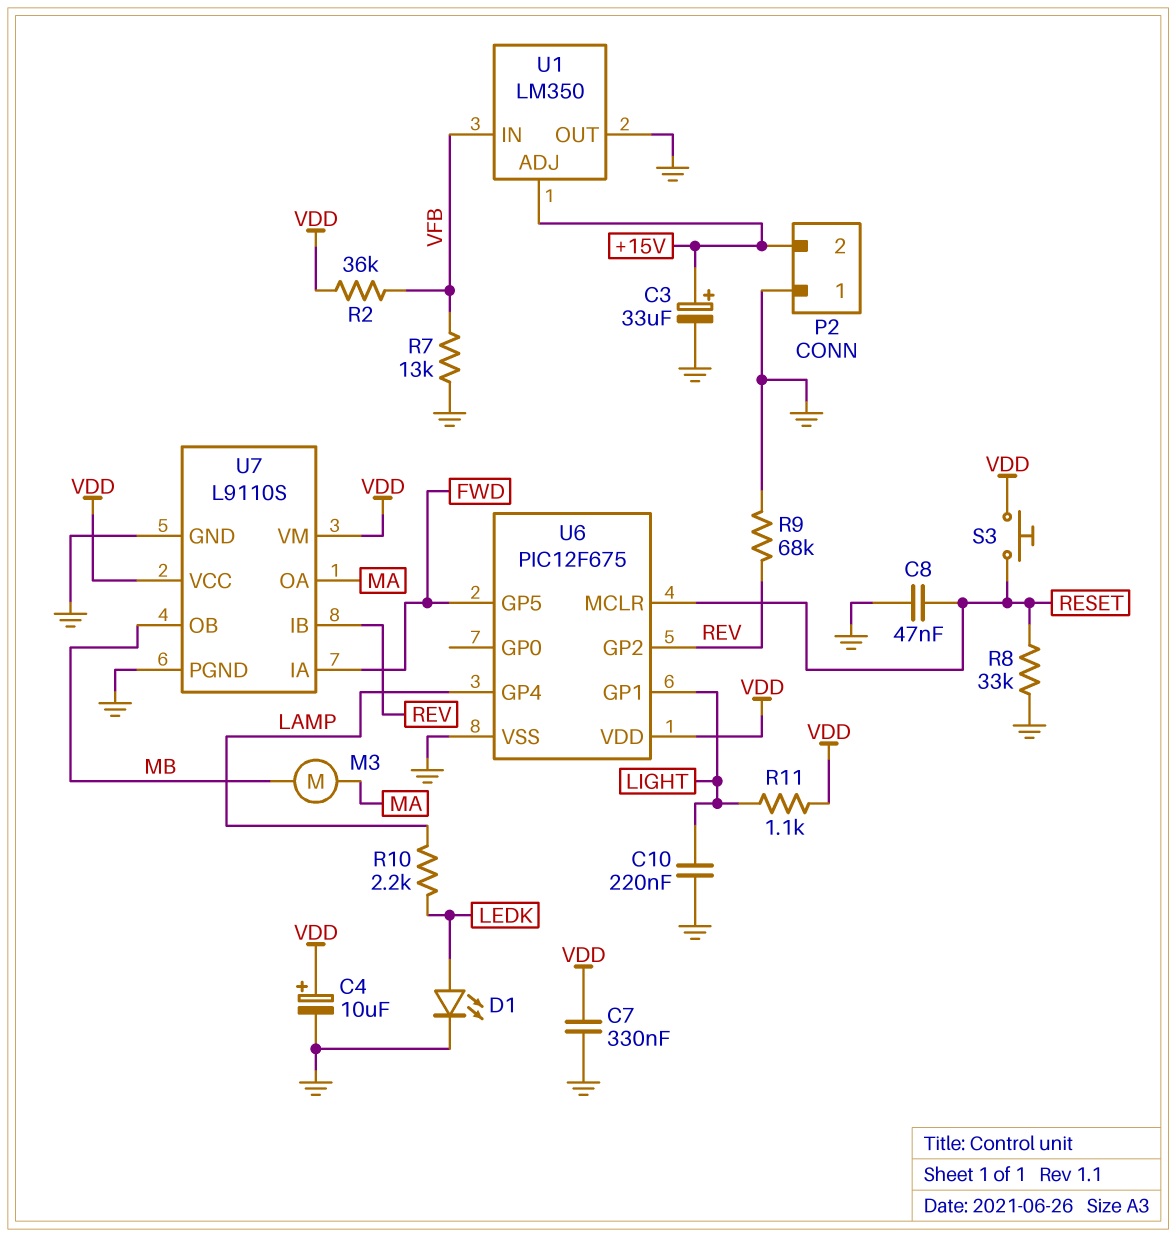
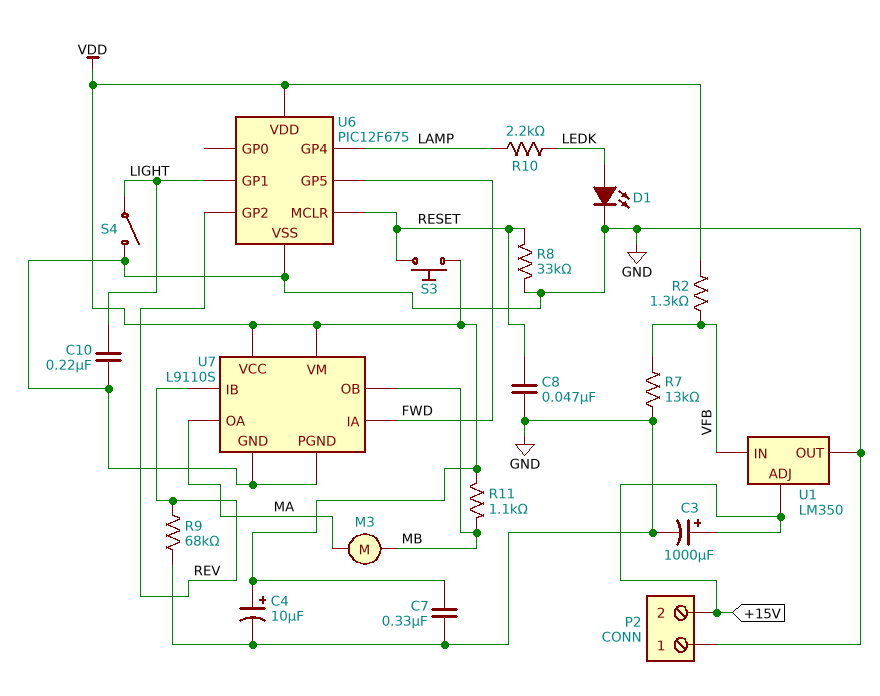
C3: 33uF (plus +15V, minus GND) -> 1000uF (plus +15V, minus GND)
R2: 36k (VDD, VFB) -> 1.3k (VDD, VFB)
R11: 1.1k (LIGHT, VDD) -> 1.1k (MB, VDD)
S4: none -> switch (GND, LIGHT)

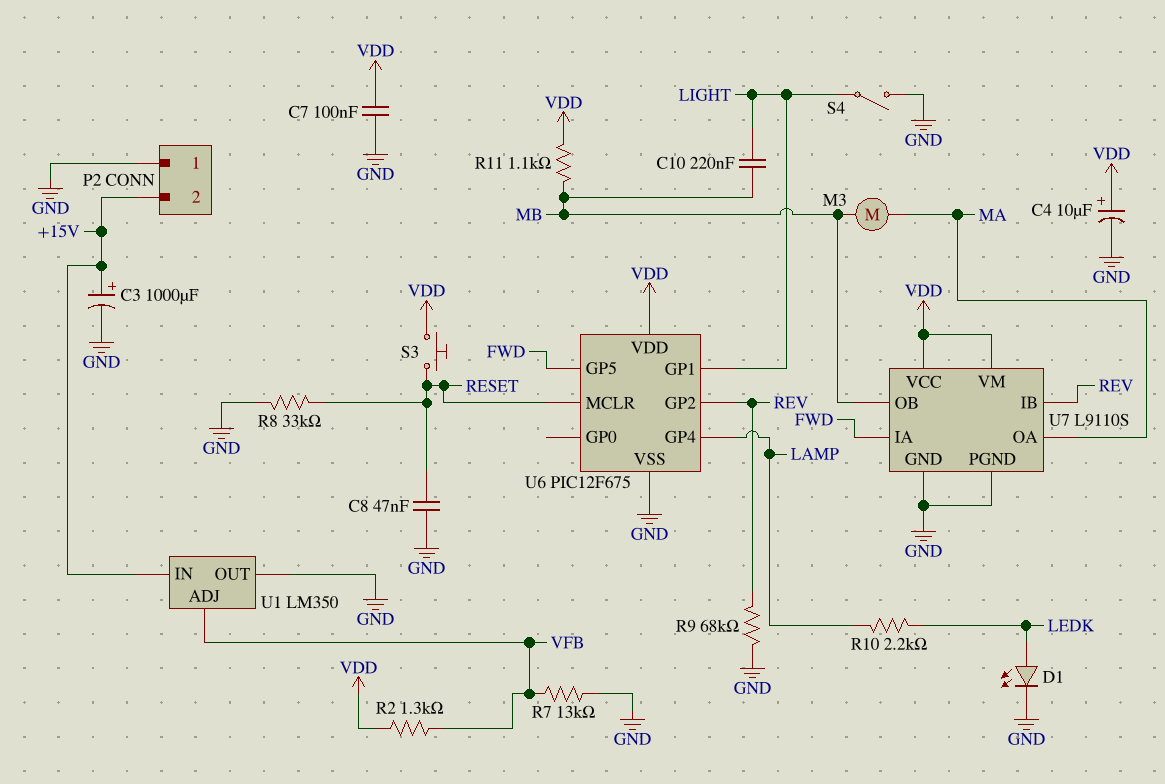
C7: 330nF (GND, VDD) -> 100nF (GND, VDD)
C10: 220nF (GND, LIGHT) -> 220nF (LIGHT, MB)
U1 pin ADJ: +15V -> VFB
U1 pin IN: VFB -> +15V

